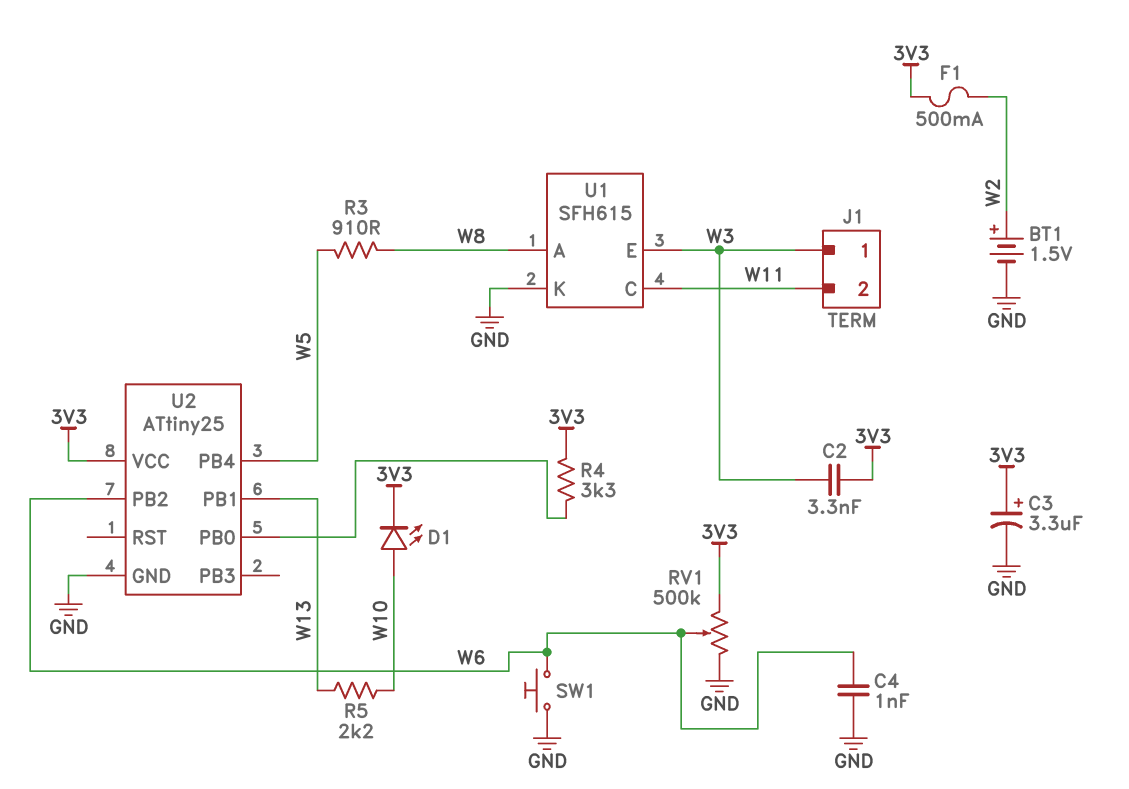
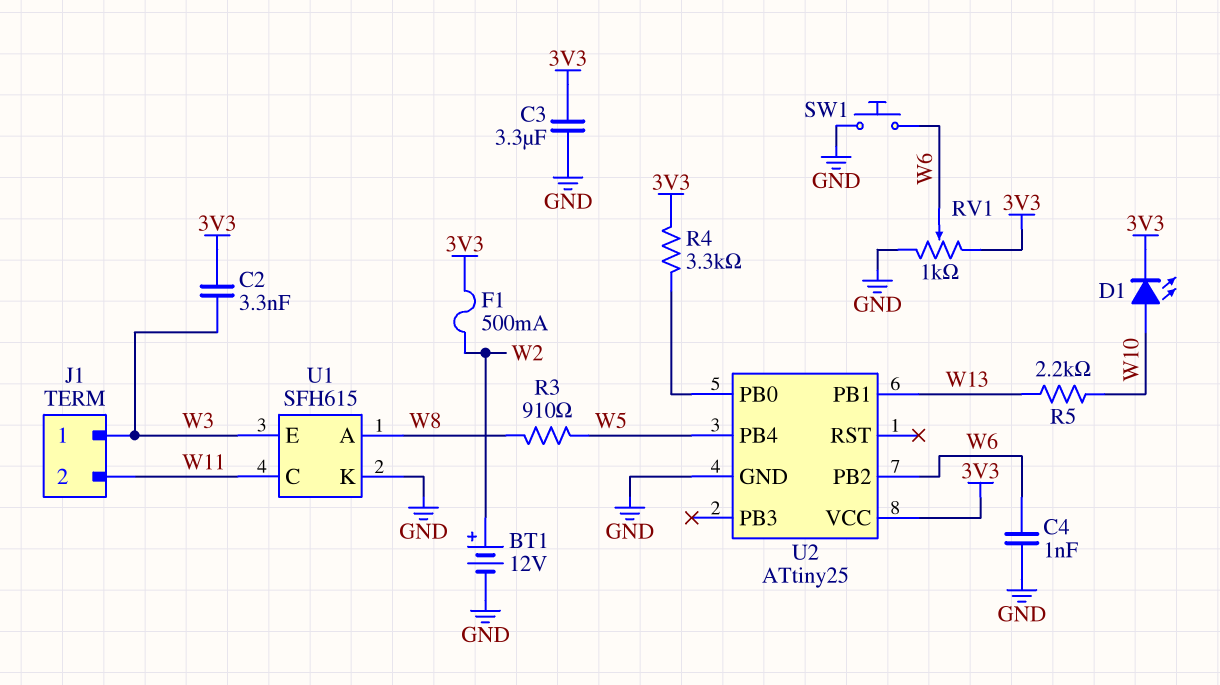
BT1: 1.5V (plus W2, minus GND) -> 12V (plus W2, minus GND)
C3: 3.3uF (plus 3V3, minus GND) -> 3.3uF (3V3, GND)
RV1: 500k (3V3, GND, wiper W6) -> 1k (3V3, GND, wiper W6)

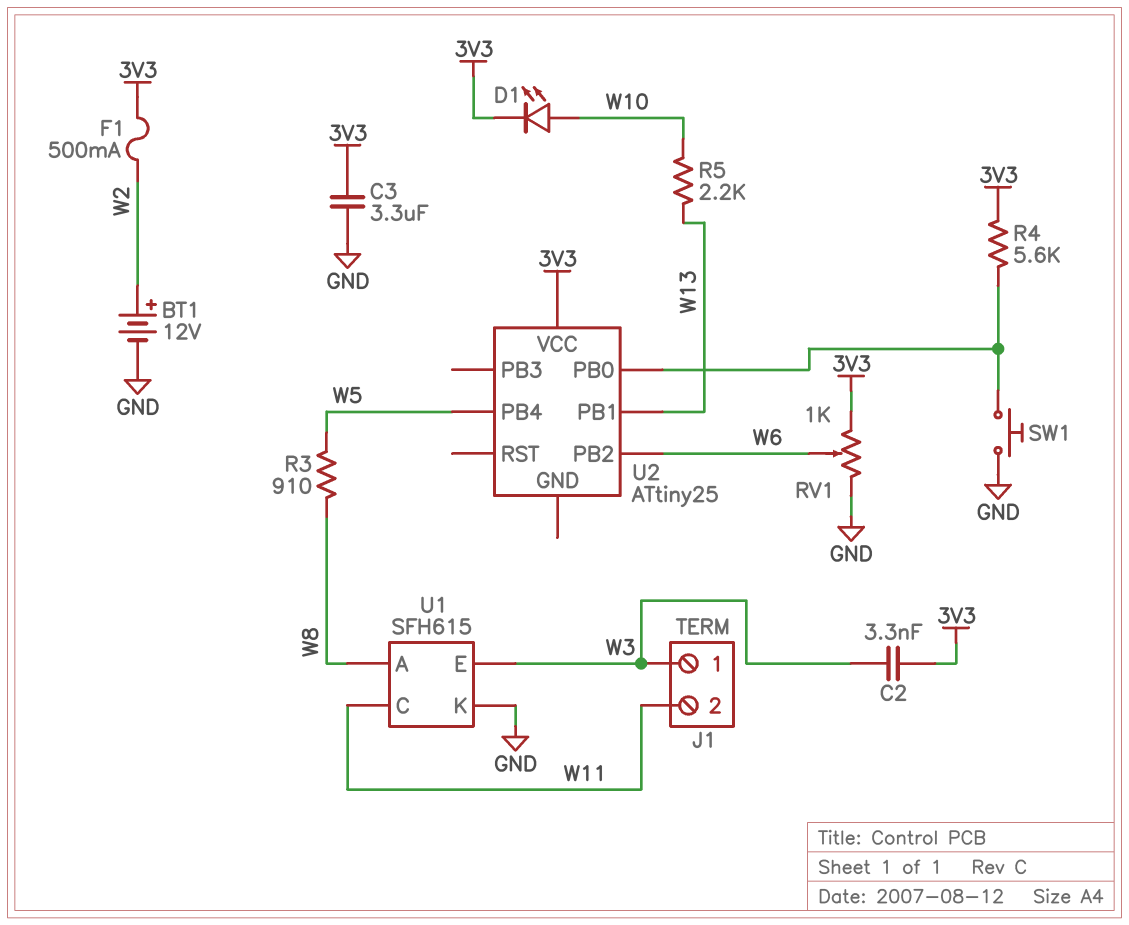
C4: 1nF (GND, W6) -> none
R4: 3.3k (3V3, U2/PB0) -> 5.6k (3V3, U2/PB0)
SW1: button (GND, W6) -> button (GND, U2/PB0)
U2 pin GND: GND -> none

